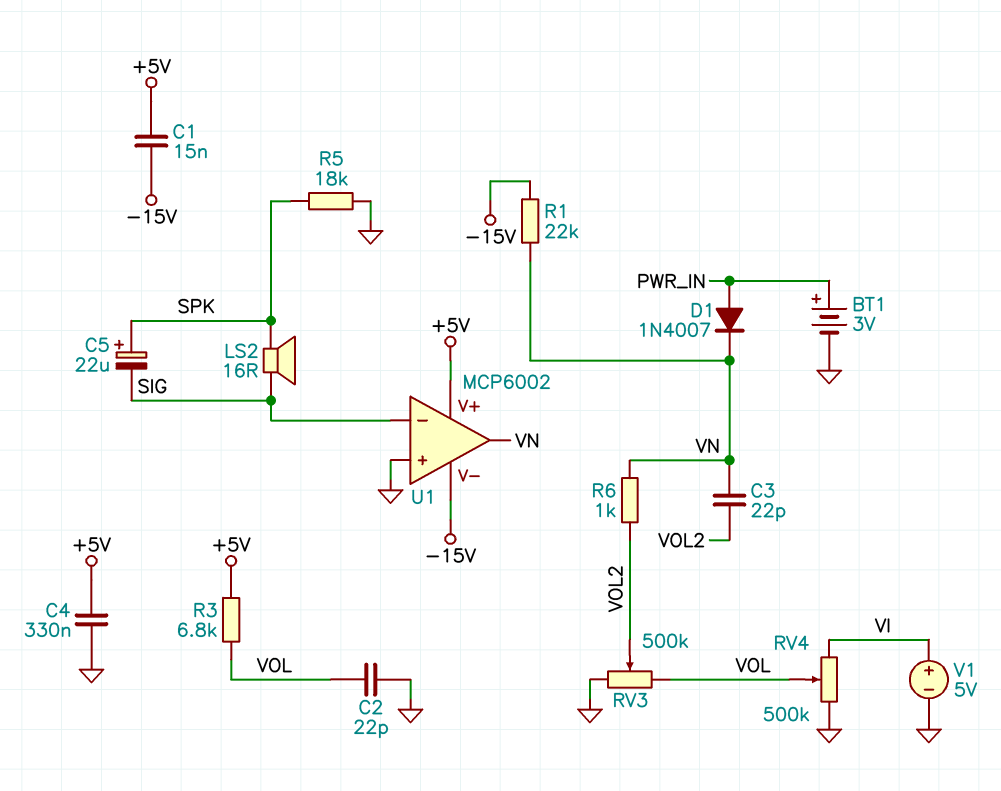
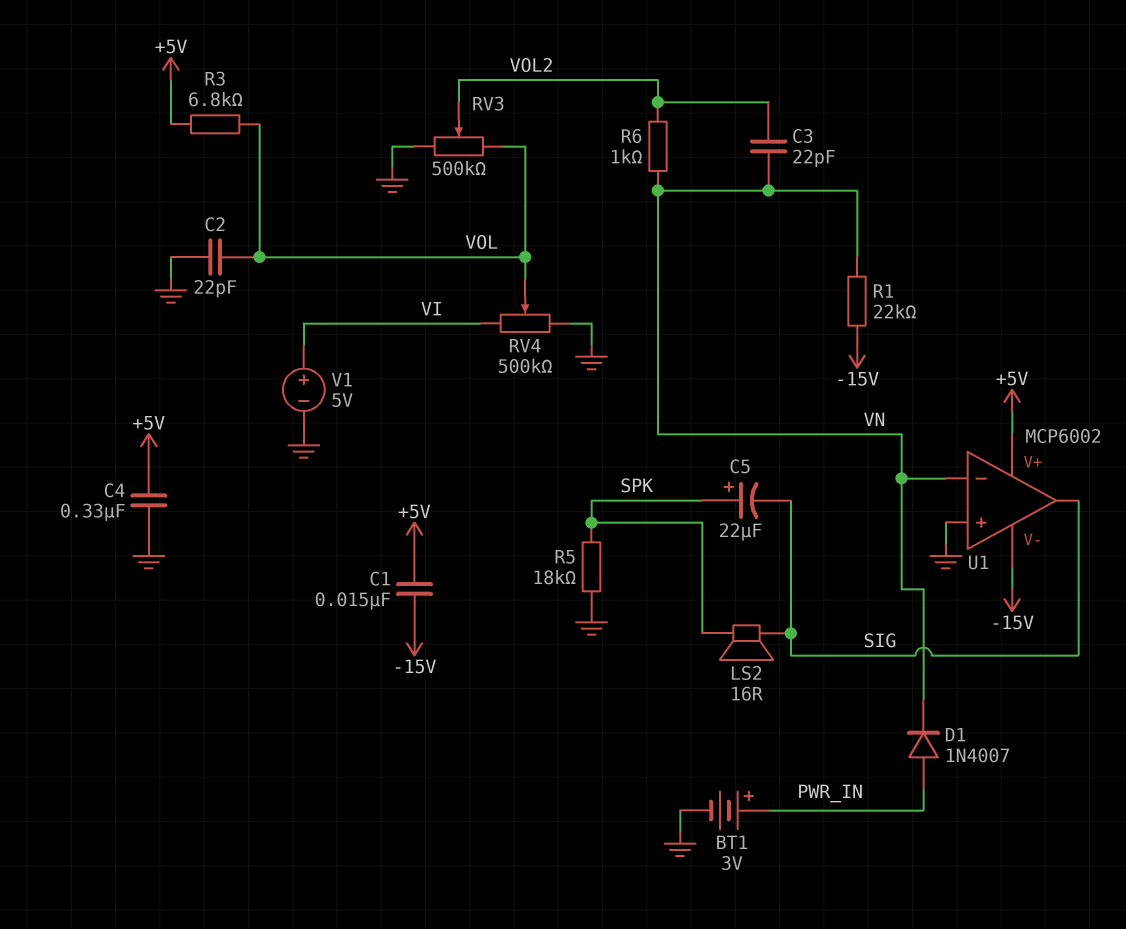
U1 pin in-: SIG -> VN
U1 pin out: VN -> SIG

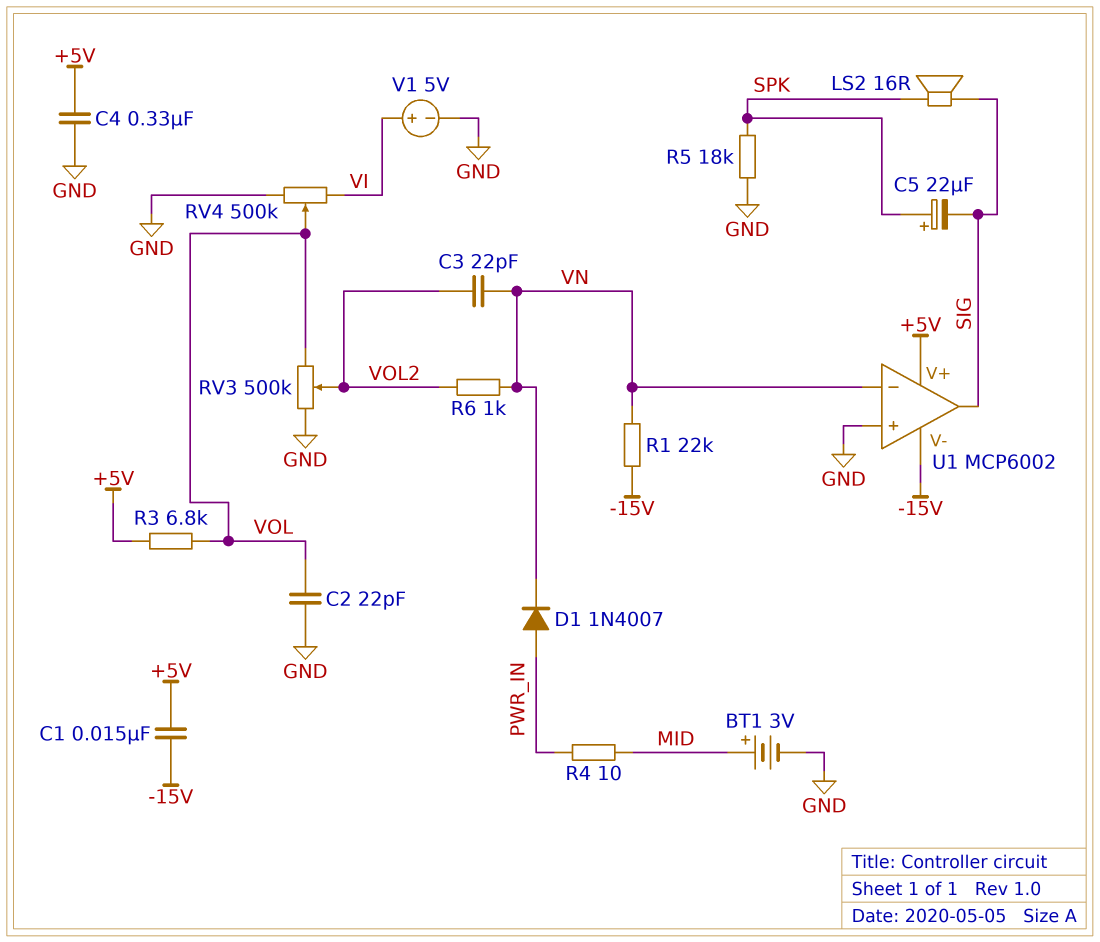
BT1: 3V (plus PWR_IN, minus GND) -> 3V (plus MID, minus GND)
R4: none -> 10 (MID, PWR_IN)

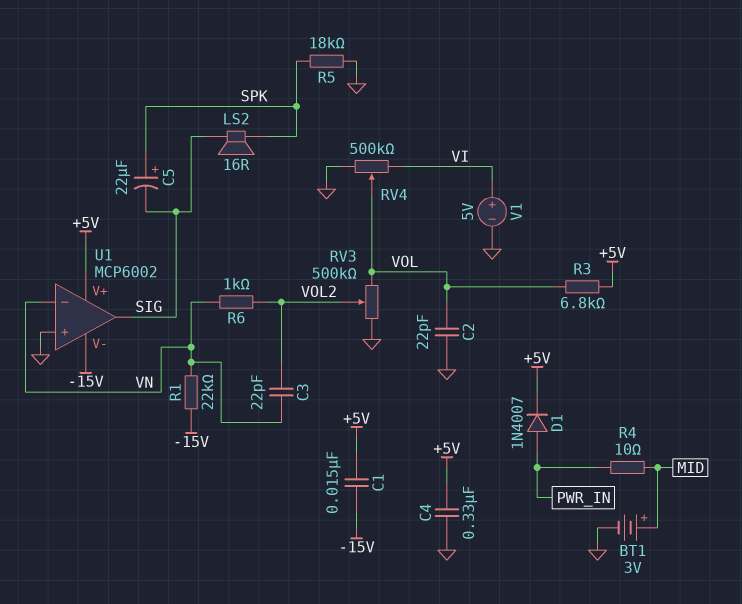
D1: diode 1N4007 (A PWR_IN, K VN) -> diode 1N4007 (A PWR_IN, K +5V)

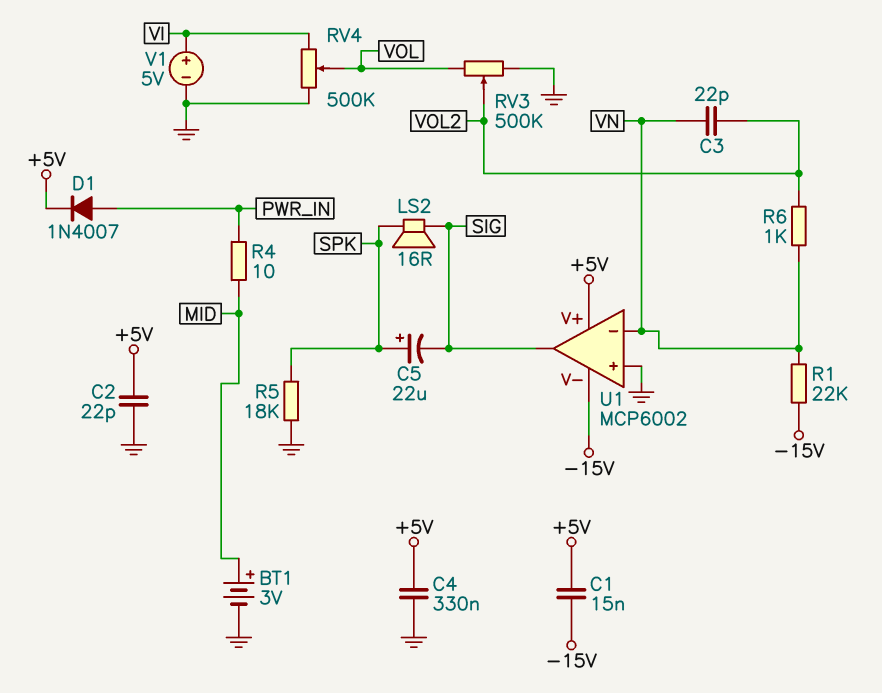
C2: 22pF (GND, VOL) -> 22pF (+5V, GND)
R3: 6.8k (+5V, VOL) -> none

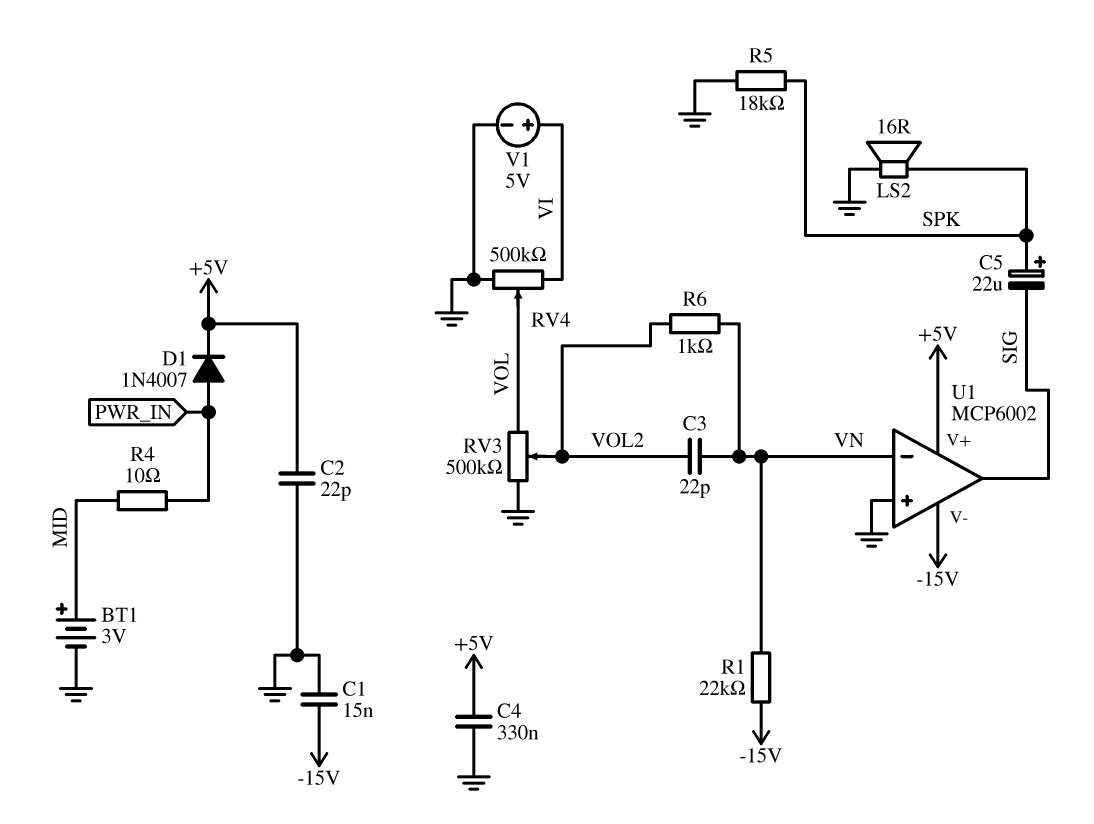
C1: 15nF (+5V, -15V) -> 15nF (-15V, GND)
LS2: speaker 16R (SIG, SPK) -> speaker 16R (GND, SPK)

